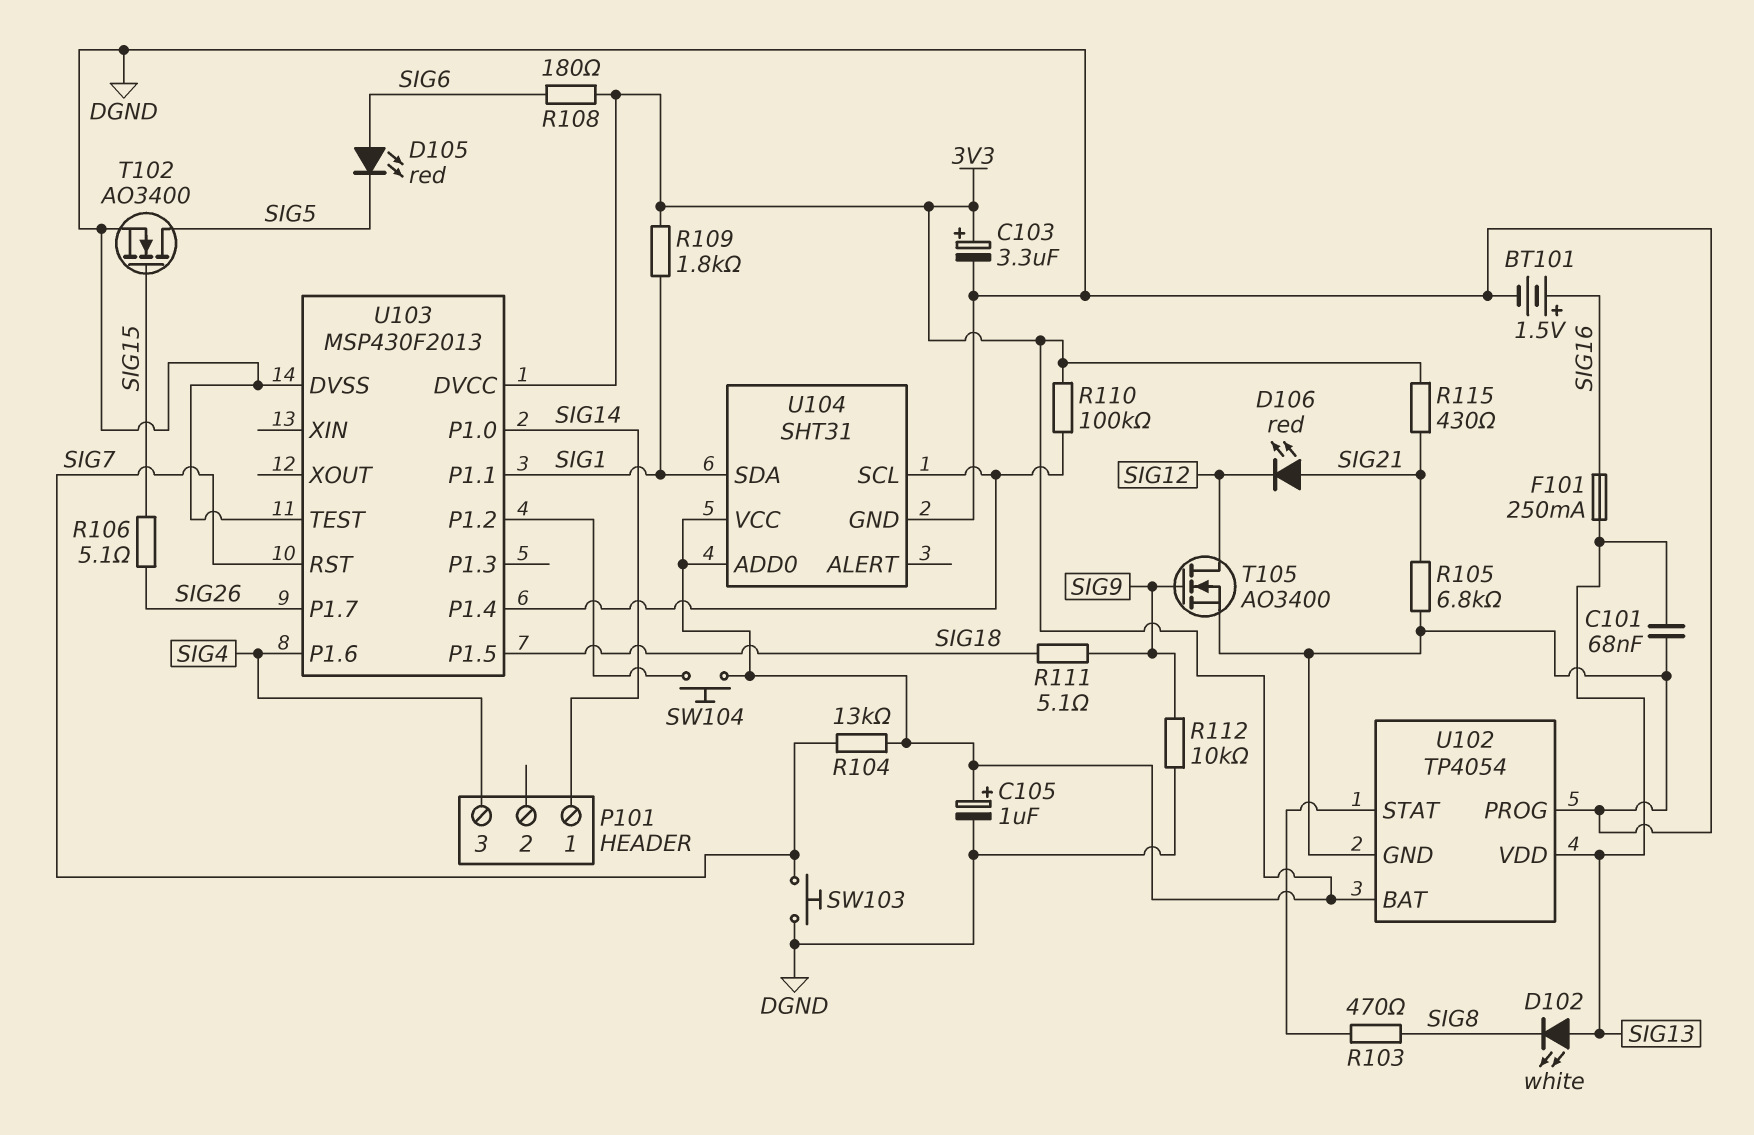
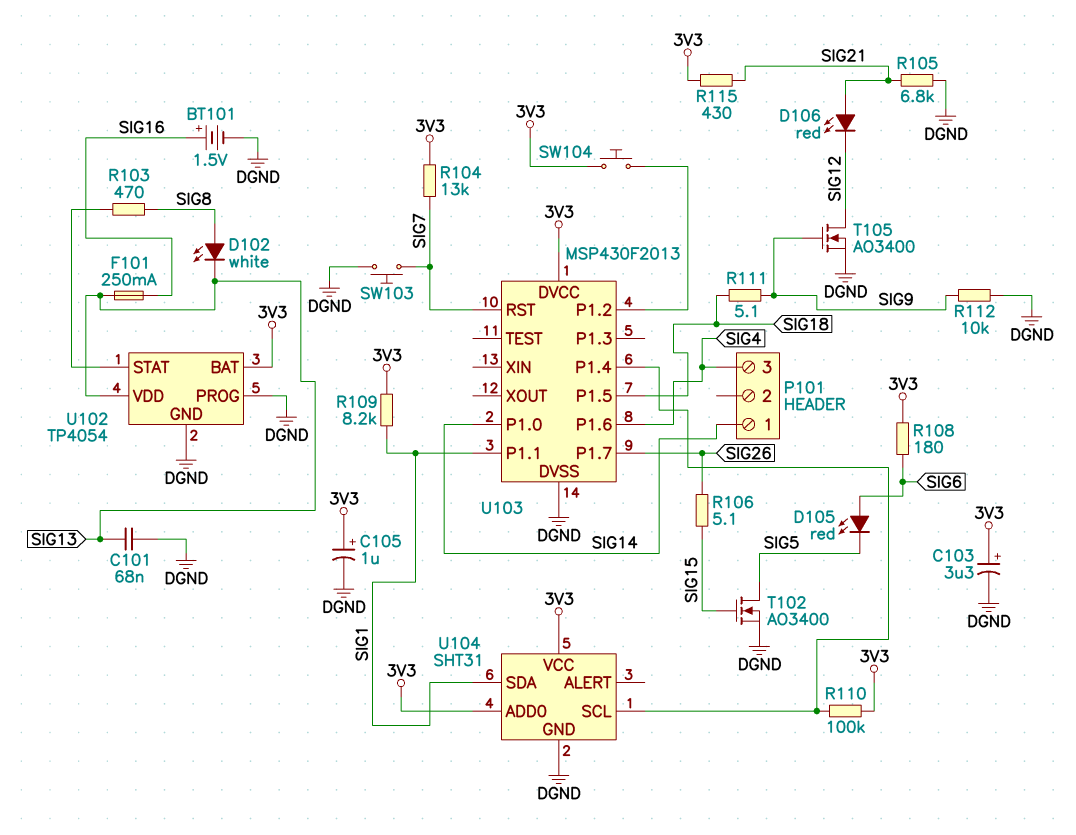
D102: LED white (A SIG13, K SIG8) -> LED white (A SIG8, K SIG13)
R109: 1.8k (3V3, SIG1) -> 8.2k (3V3, SIG1)
U103 pin TEST: DGND -> none

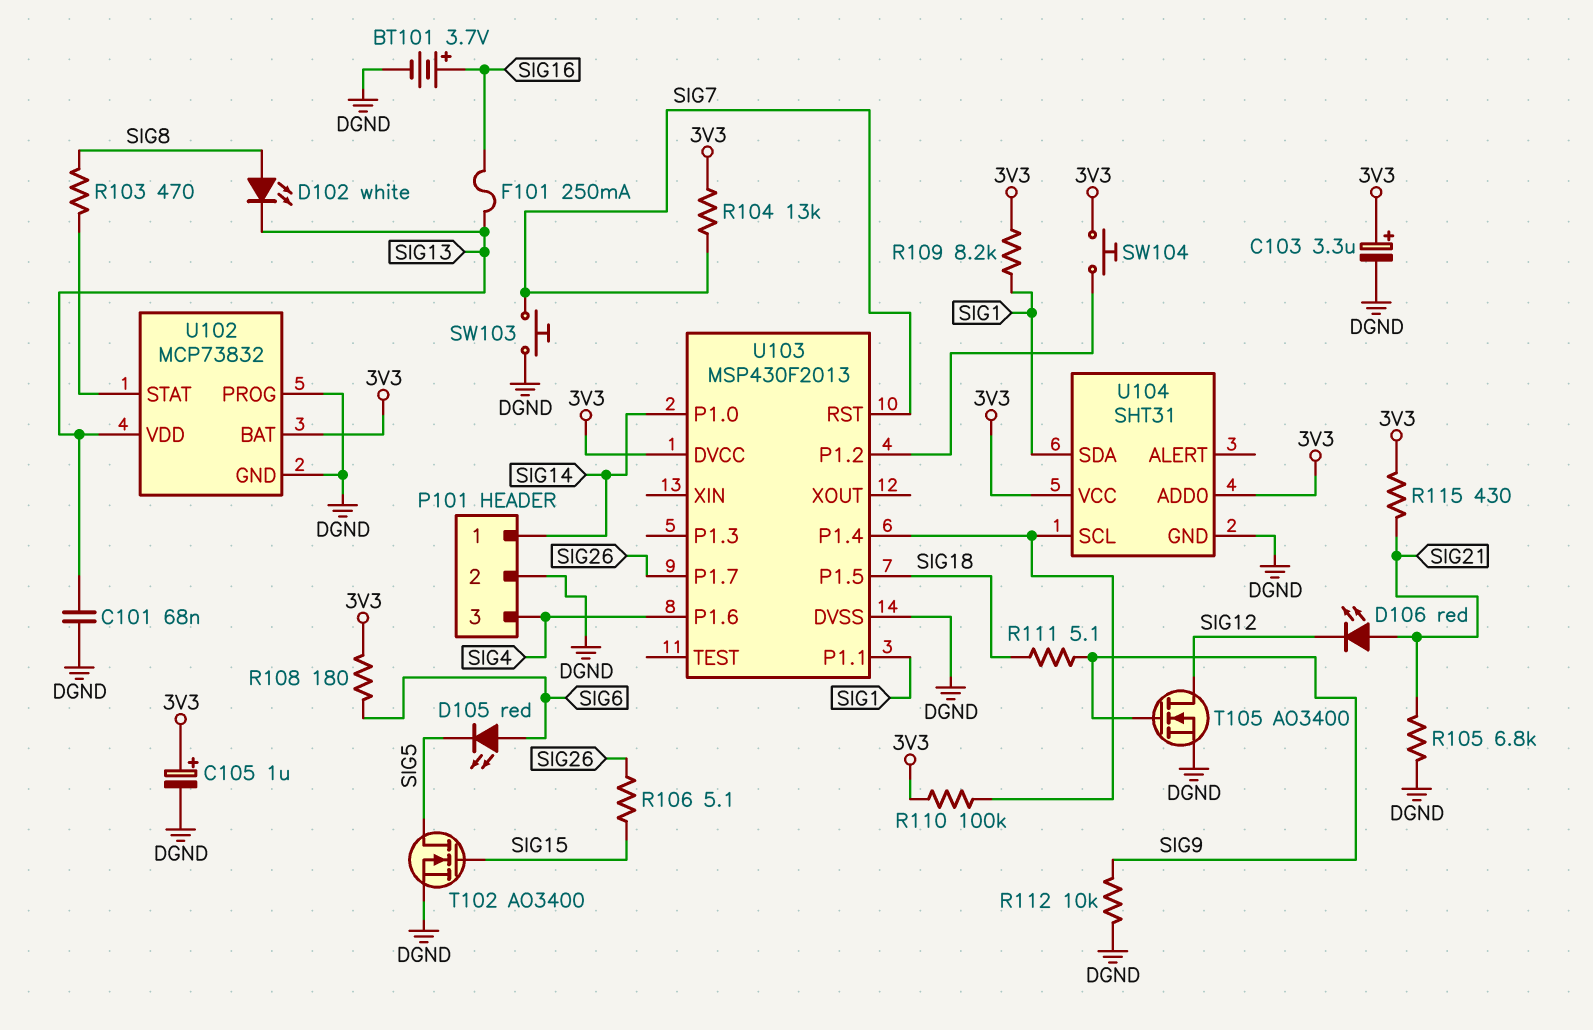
BT101: 1.5V (plus SIG16, minus DGND) -> 3.7V (plus SIG16, minus DGND)
P101 pin 2: none -> DGND
U102: TP4054 -> MCP73832

